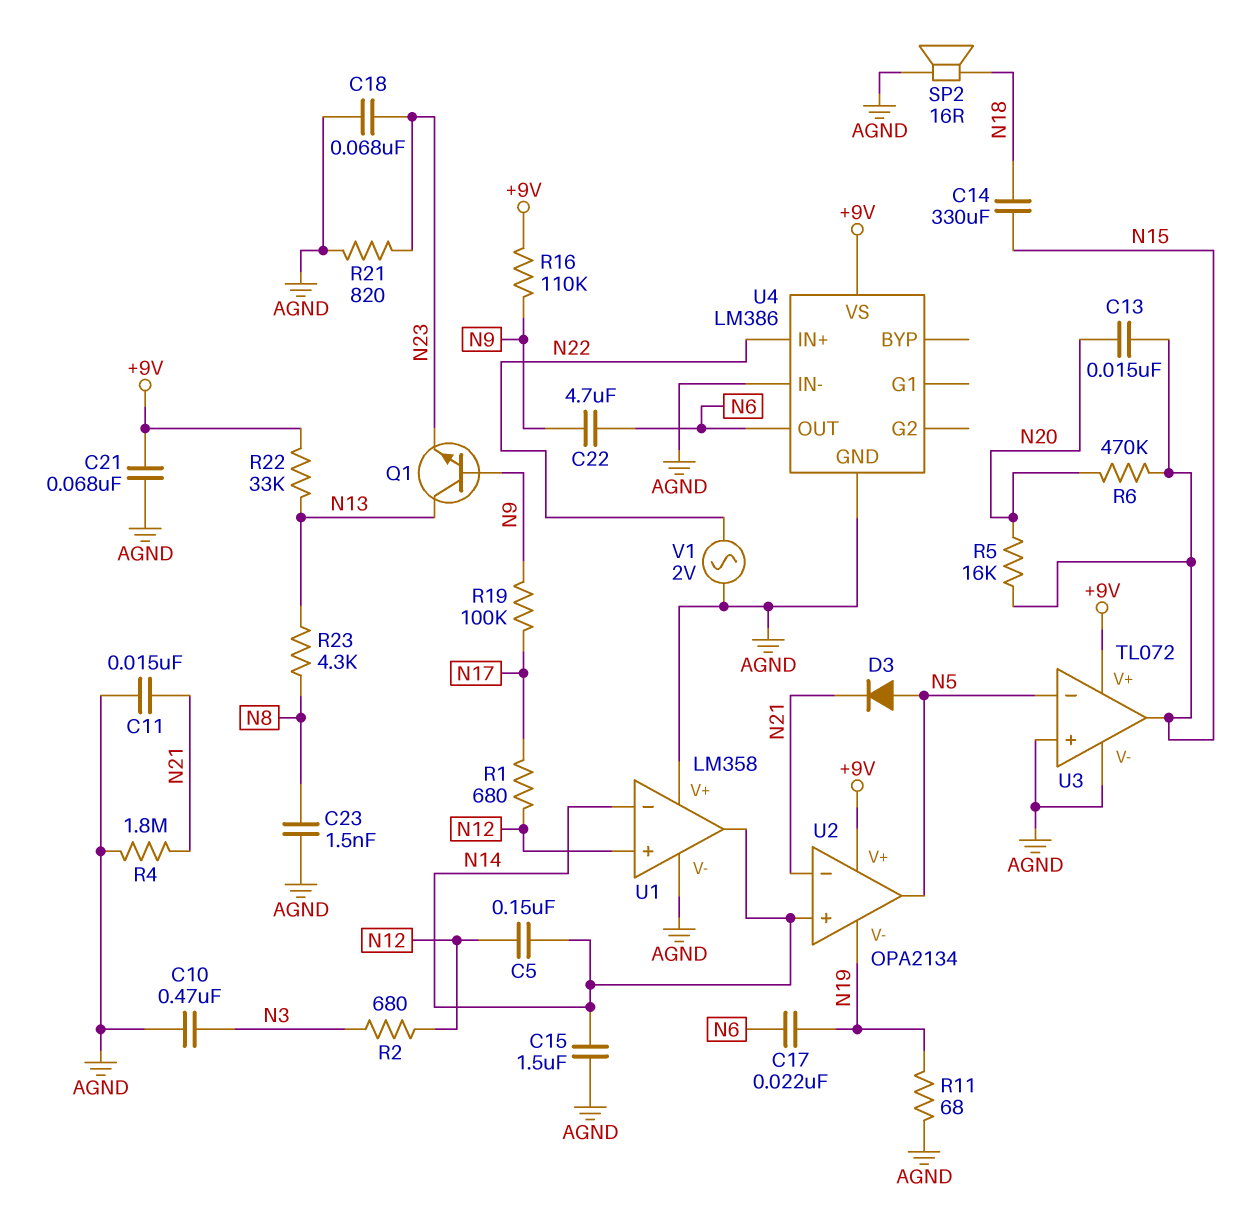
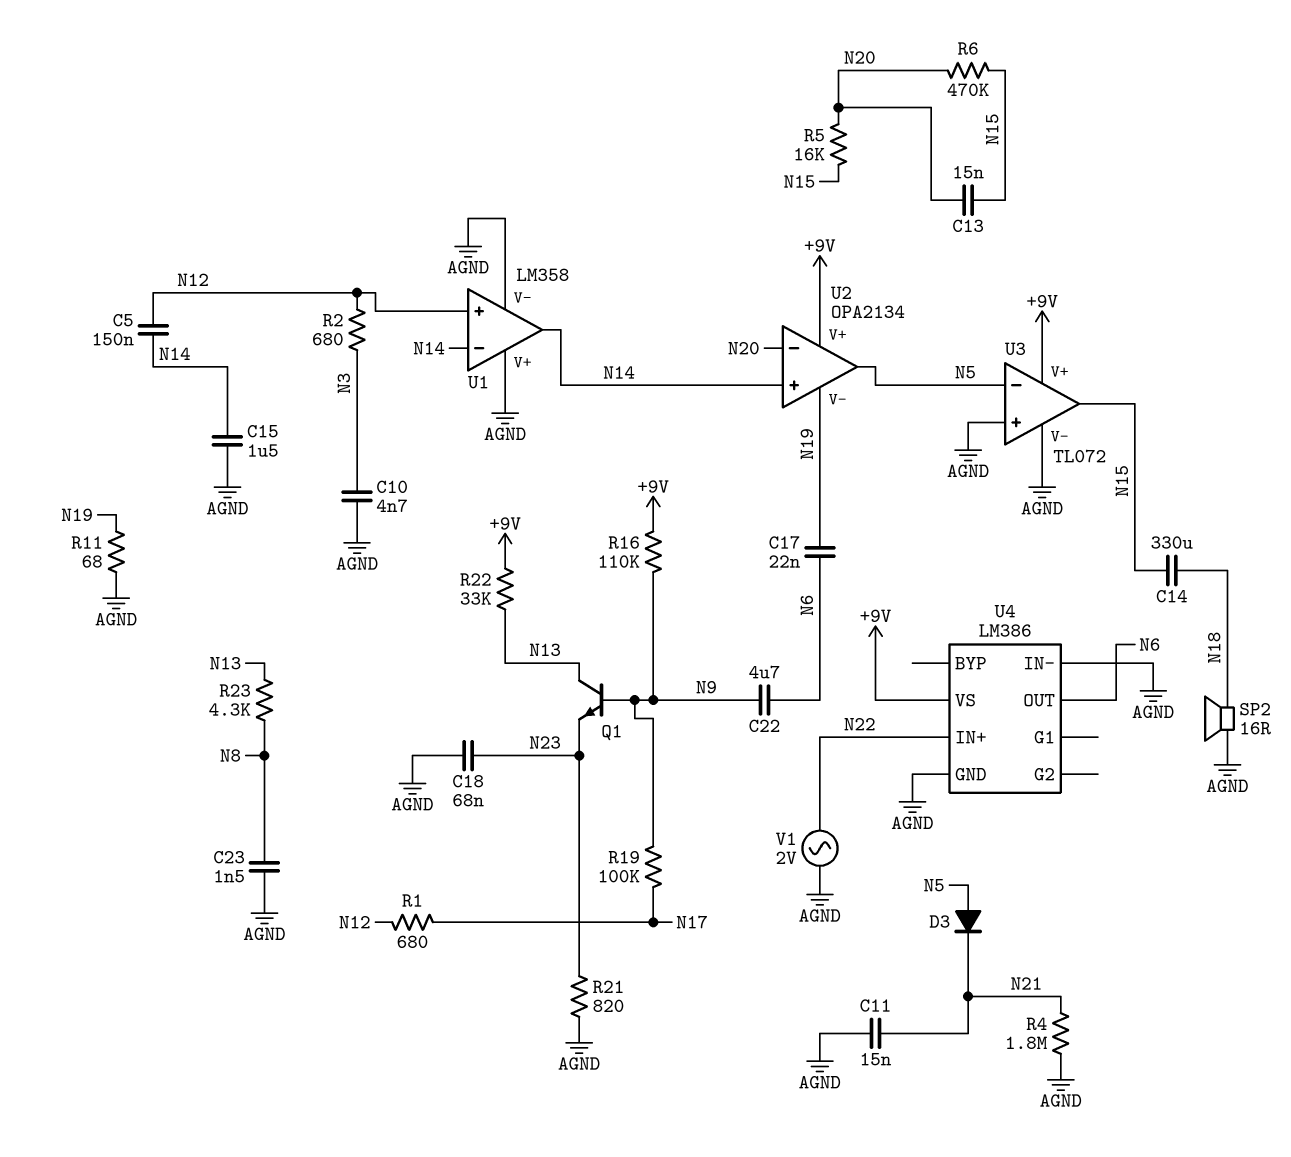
C10: 470nF (AGND, N3) -> 4.7nF (AGND, N3)
C21: 68nF (+9V, AGND) -> none
U2 pin in-: N21 -> N20

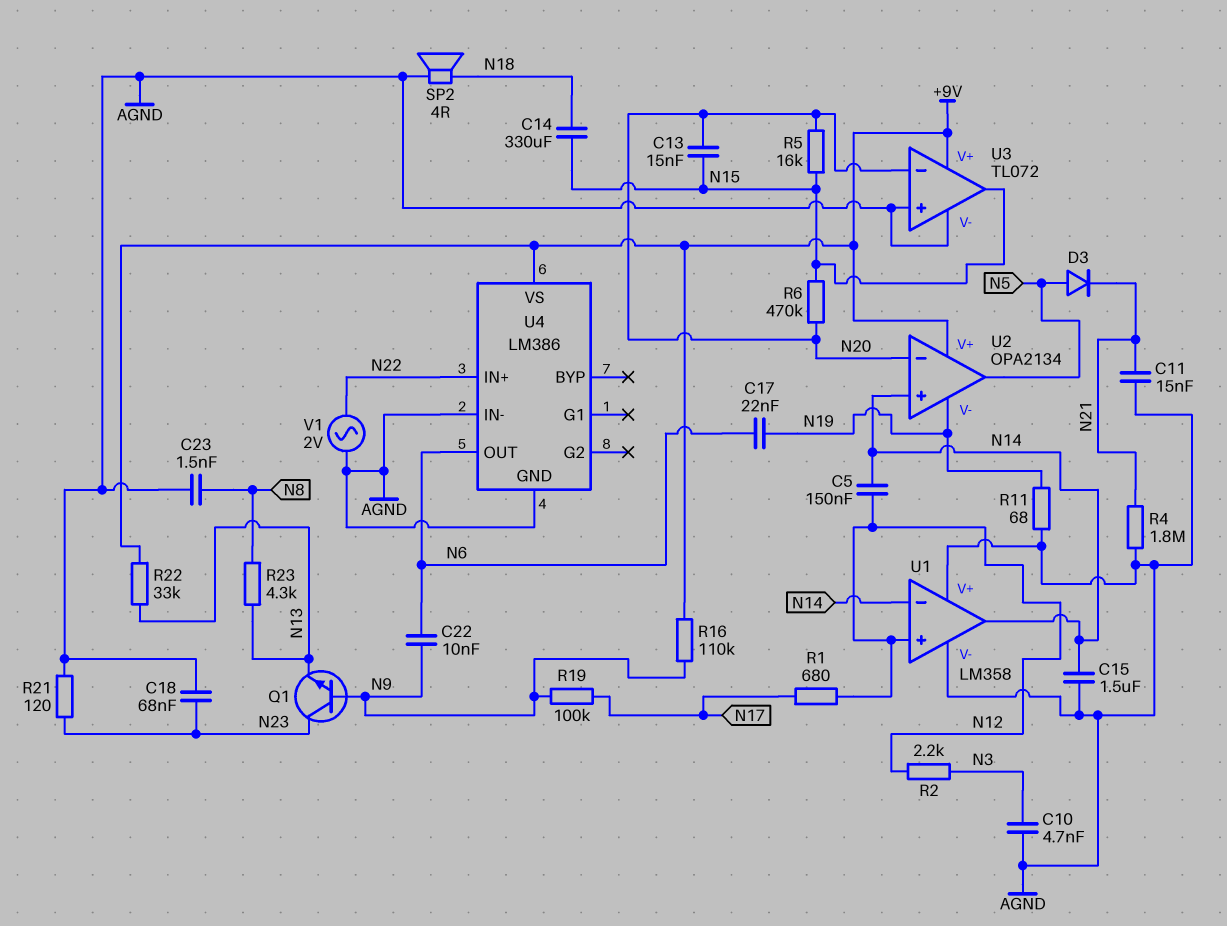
C22: 4.7uF (N6, N9) -> 10nF (N6, N9)
Q1: NPN (B N9, C N13, E N23) -> NPN (B N9, C N23, E N13)
R2: 680 (N3, N12) -> 2.2k (N3, N12)
R21: 820 (AGND, N23) -> 120 (AGND, N23)
SP2: speaker 16R (AGND, N18) -> speaker 4R (AGND, N18)
U3 pin in-: N5 -> N20

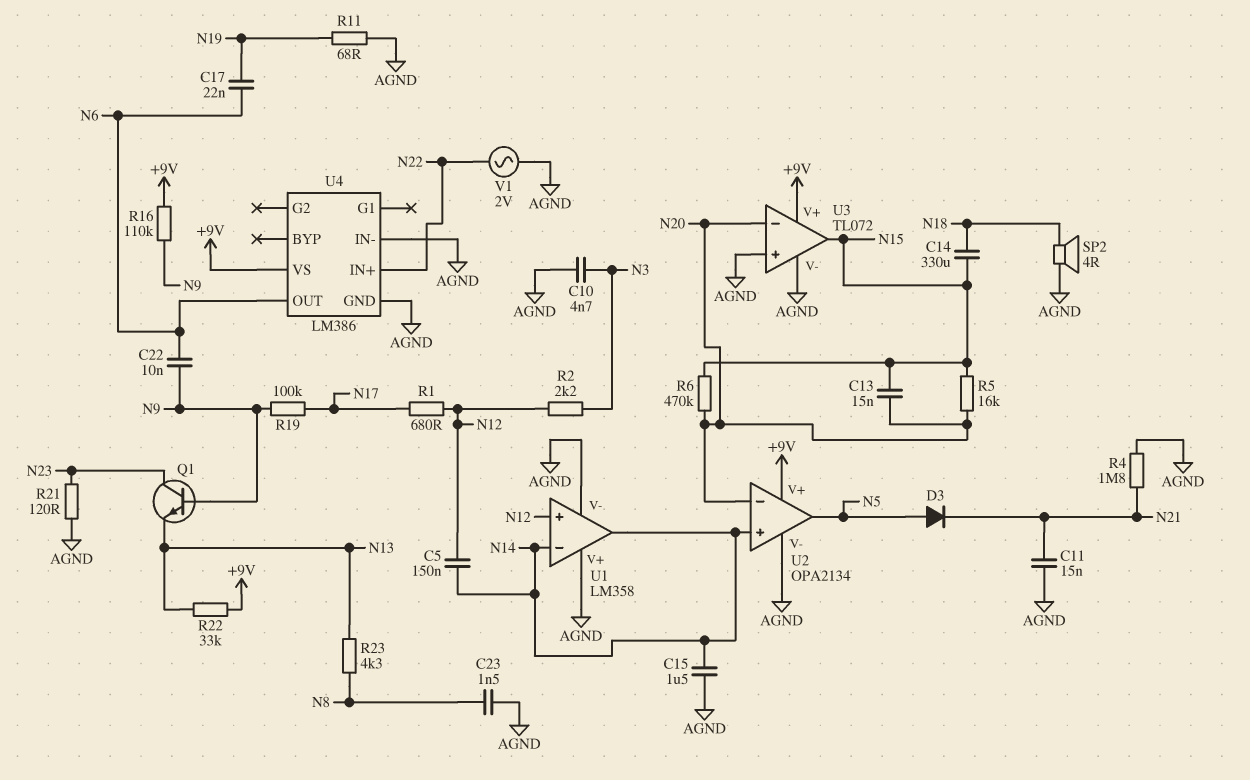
C18: 68nF (AGND, N23) -> none
U2 pin V-: N19 -> AGND

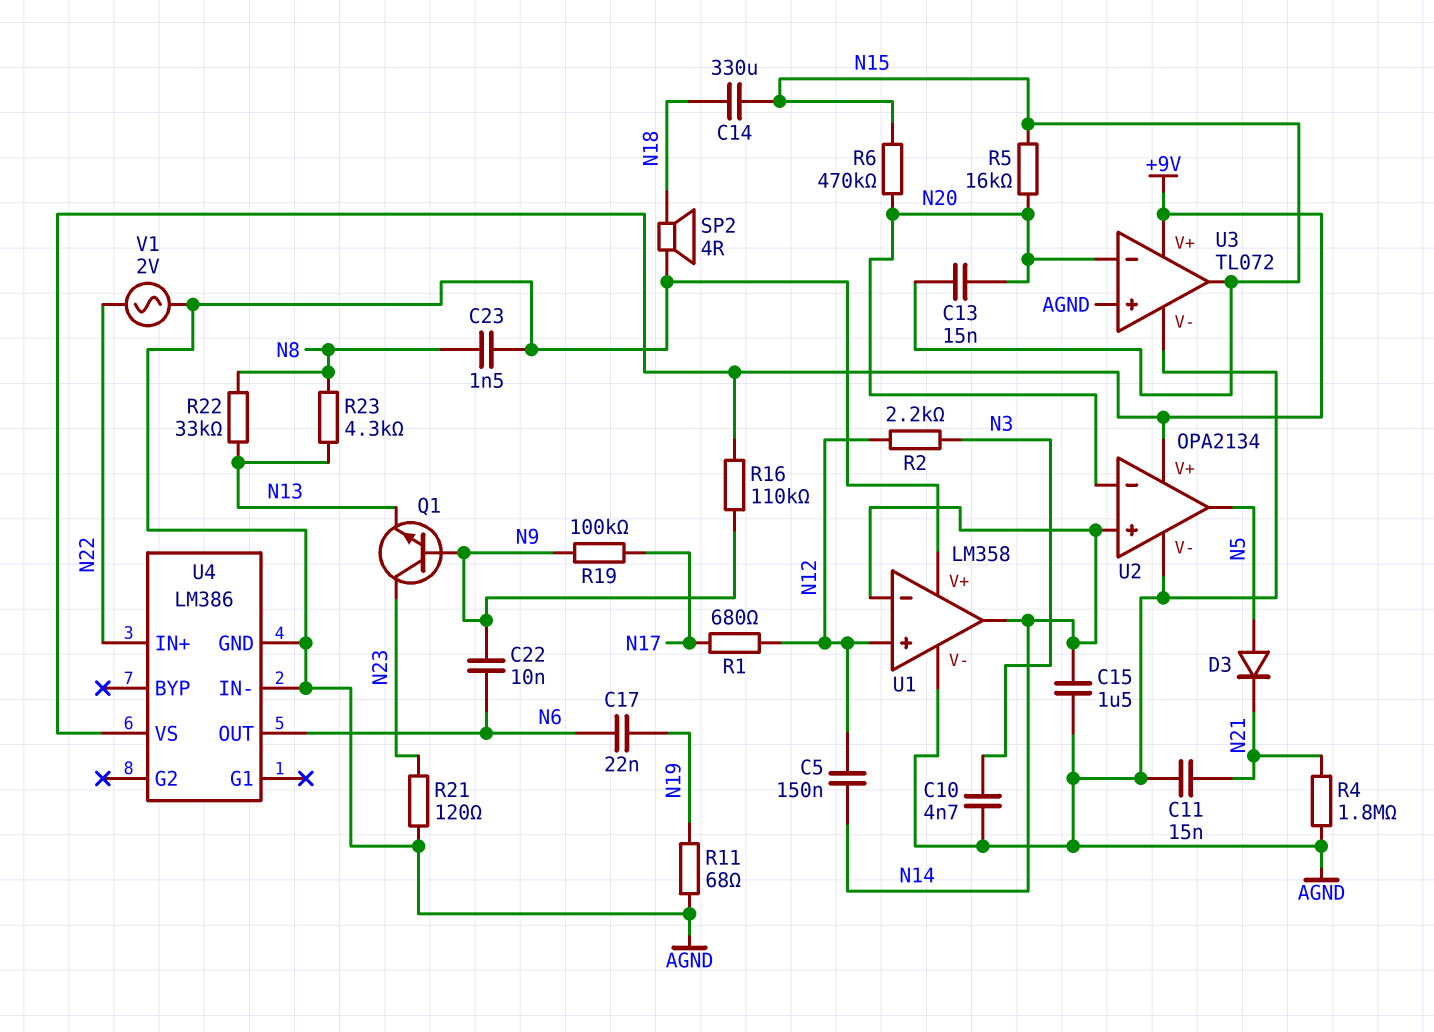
R22: 33k (+9V, N13) -> 33k (N8, N13)

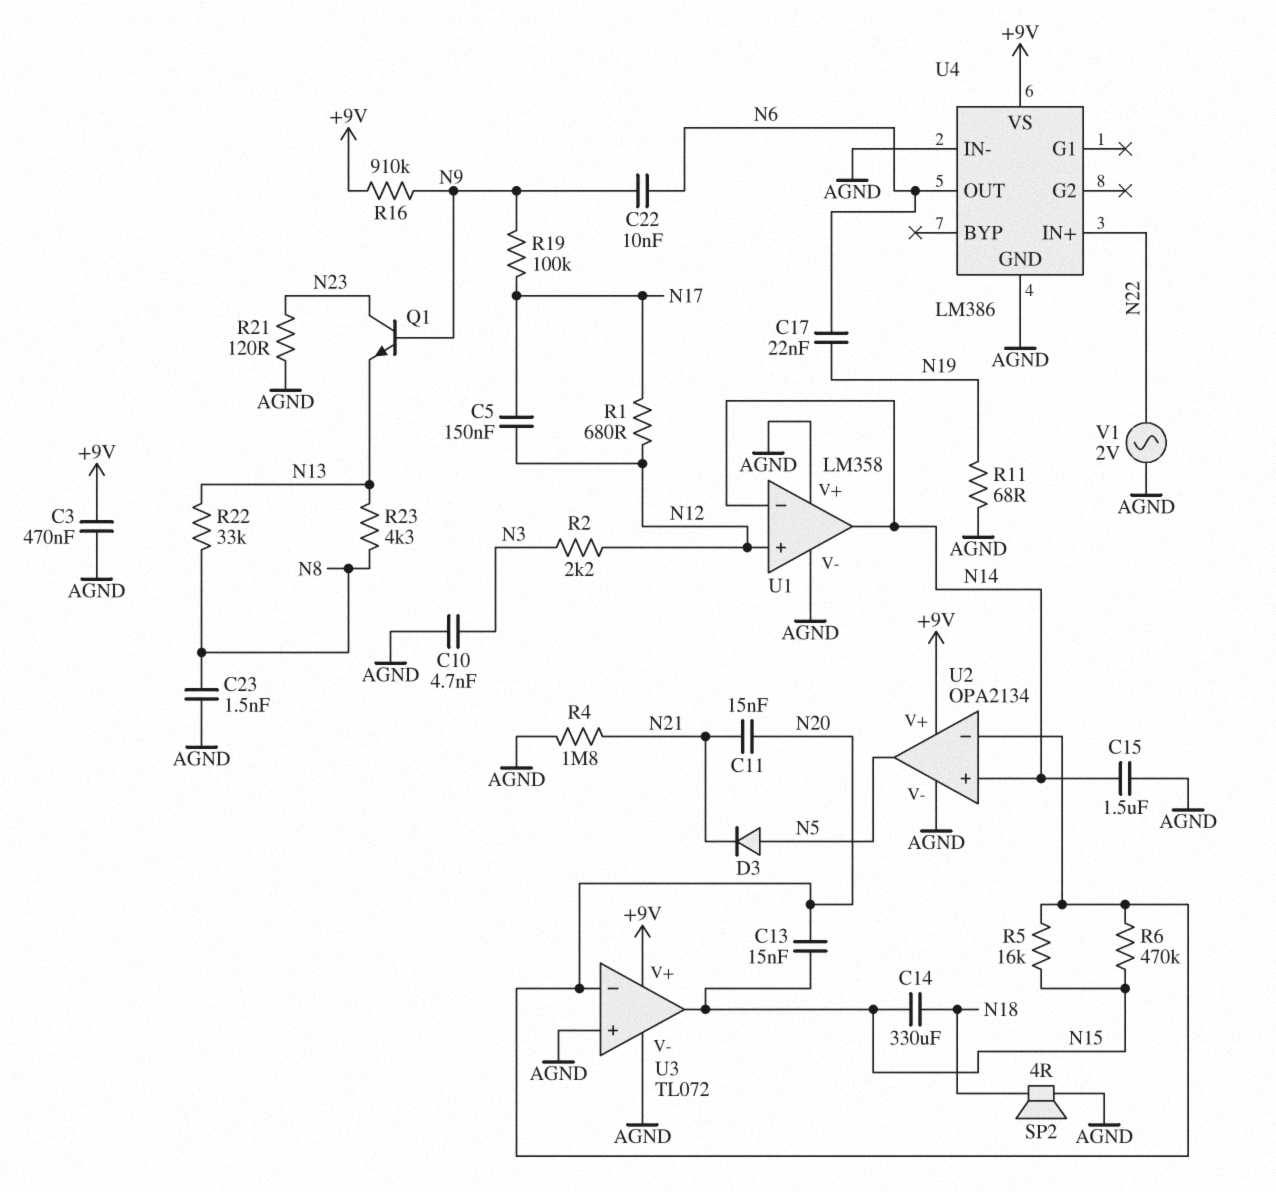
C3: none -> 470nF (+9V, AGND)
C5: 150nF (N12, N14) -> 150nF (N12, N17)
C11: 15nF (AGND, N21) -> 15nF (N20, N21)
R16: 110k (+9V, N9) -> 910k (+9V, N9)

